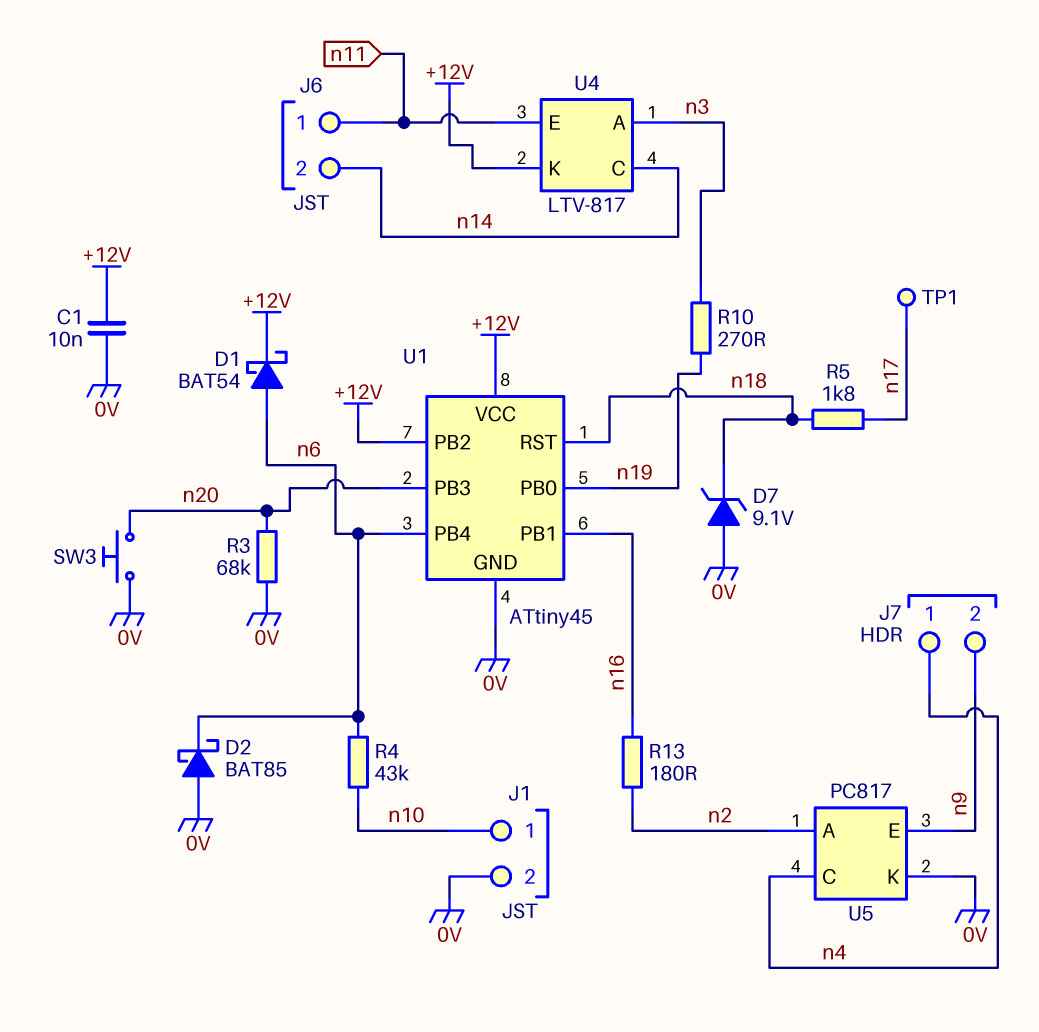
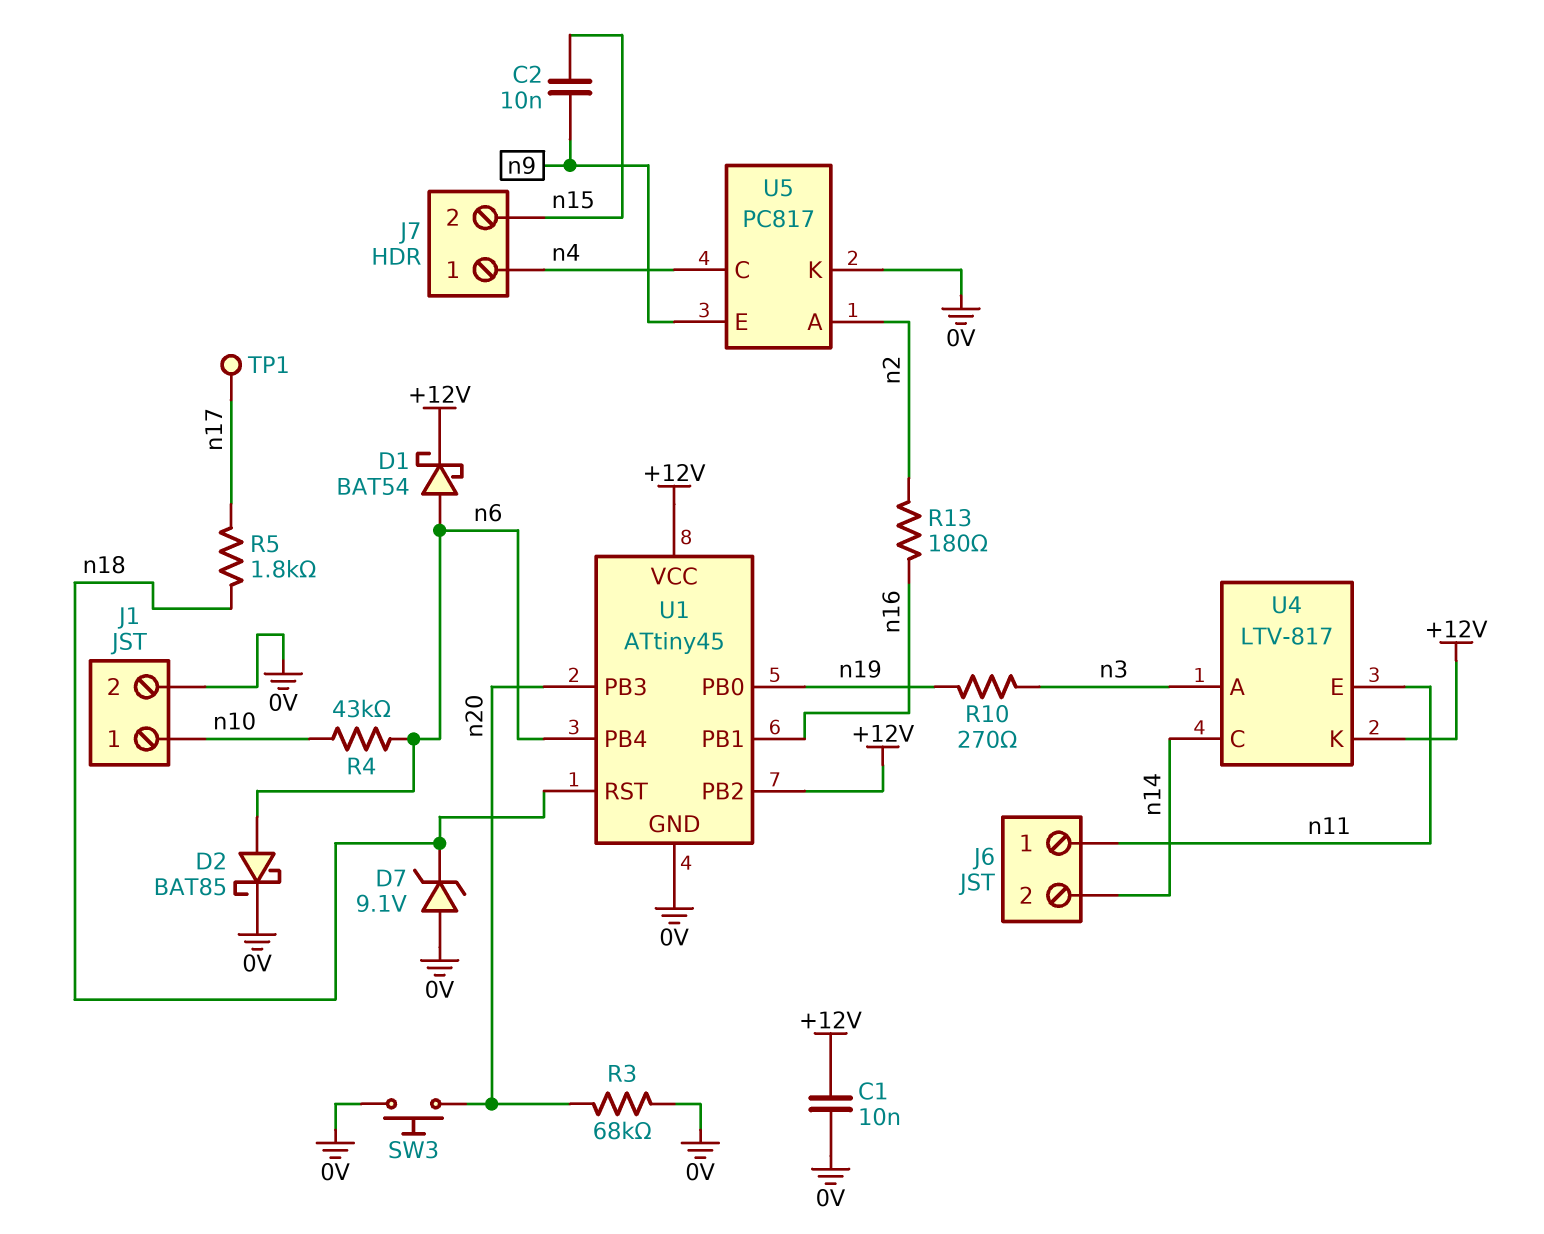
C2: none -> 10nF (n9, n15)
D2: schottky BAT85 (A 0V, K n6) -> schottky BAT85 (A n6, K 0V)
J7 pin 2: n9 -> n15

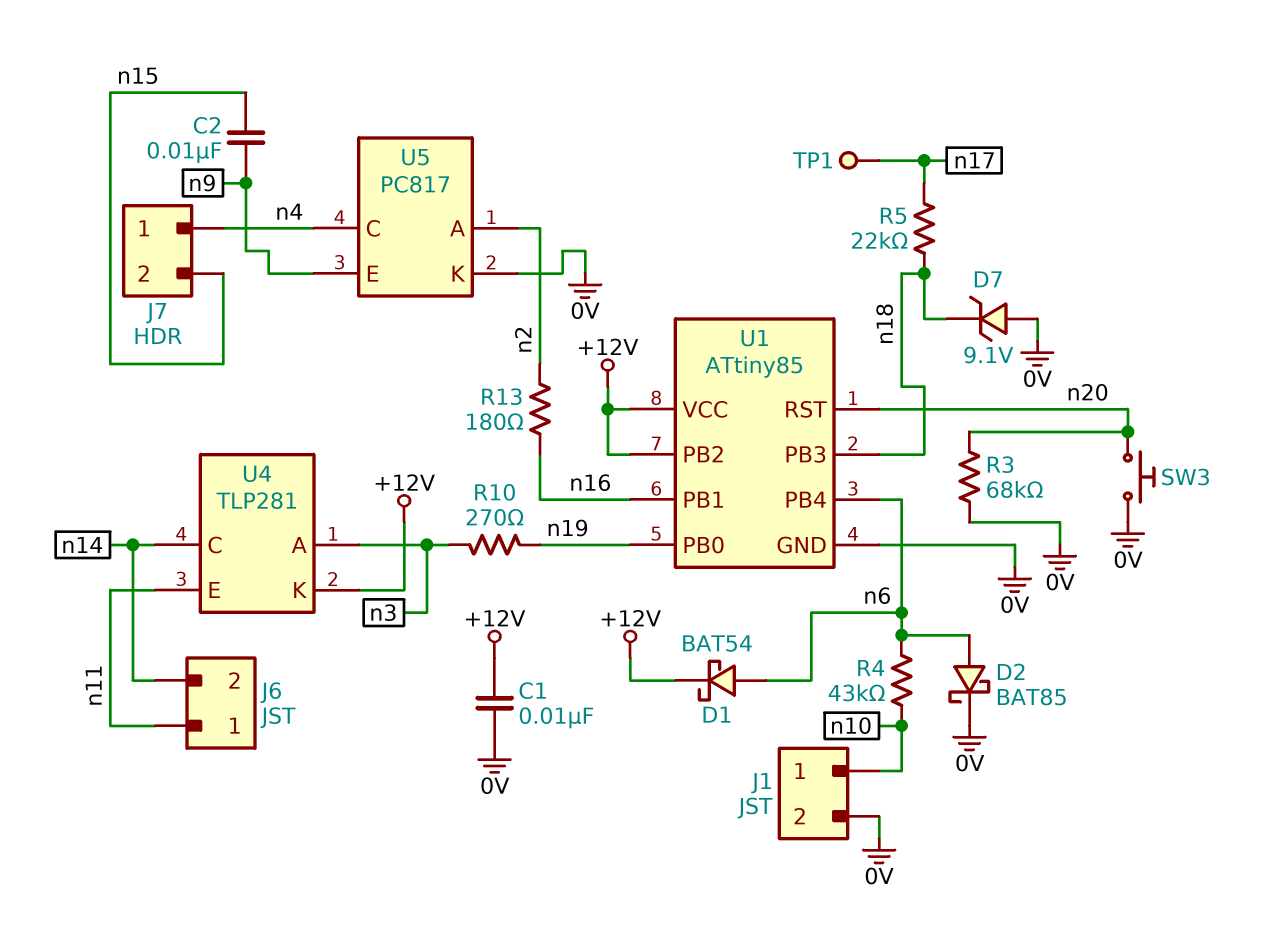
R5: 1.8k (n17, n18) -> 22k (n17, n18)
U1: ATtiny45 -> ATtiny85
U1 pin PB3: n20 -> n18
U1 pin RST: n18 -> n20
U4: LTV-817 -> TLP281

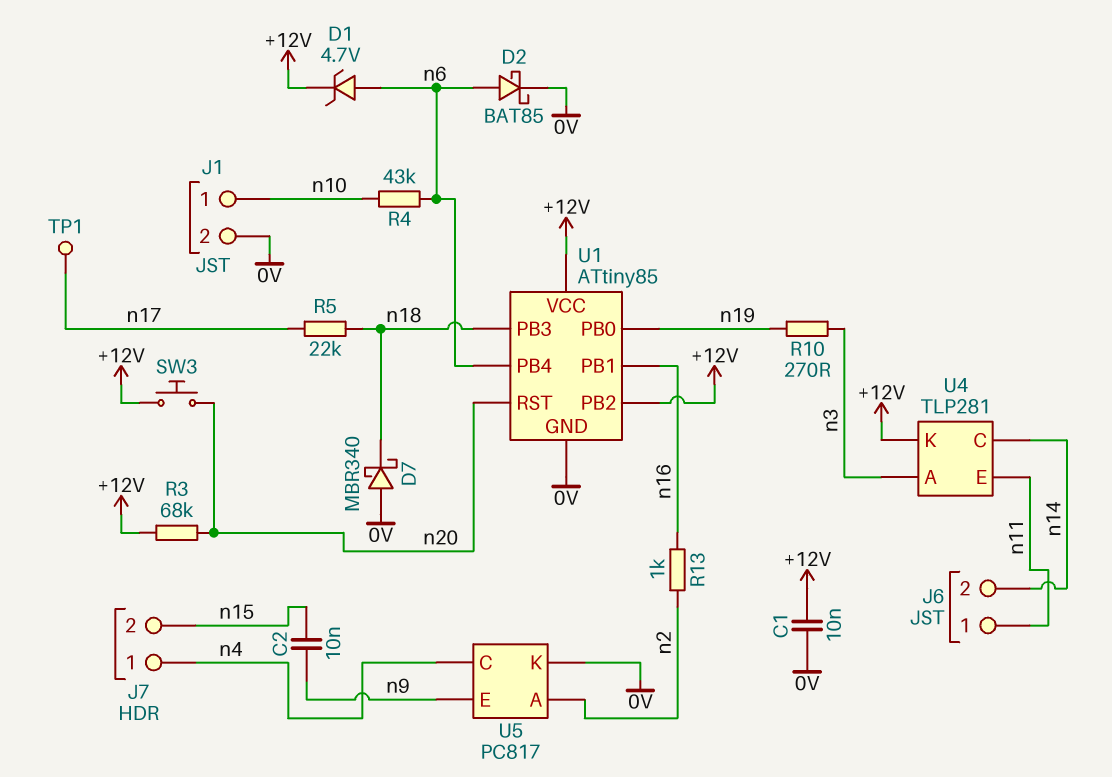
D1: schottky BAT54 (A n6, K +12V) -> zener 4.7V (A n6, K +12V)
D7: zener 9.1V (A 0V, K n18) -> schottky MBR340 (A 0V, K n18)
R3: 68k (0V, n20) -> 68k (+12V, n20)
R13: 180 (n2, n16) -> 1k (n2, n16)
SW3: button (0V, n20) -> button (+12V, n20)

